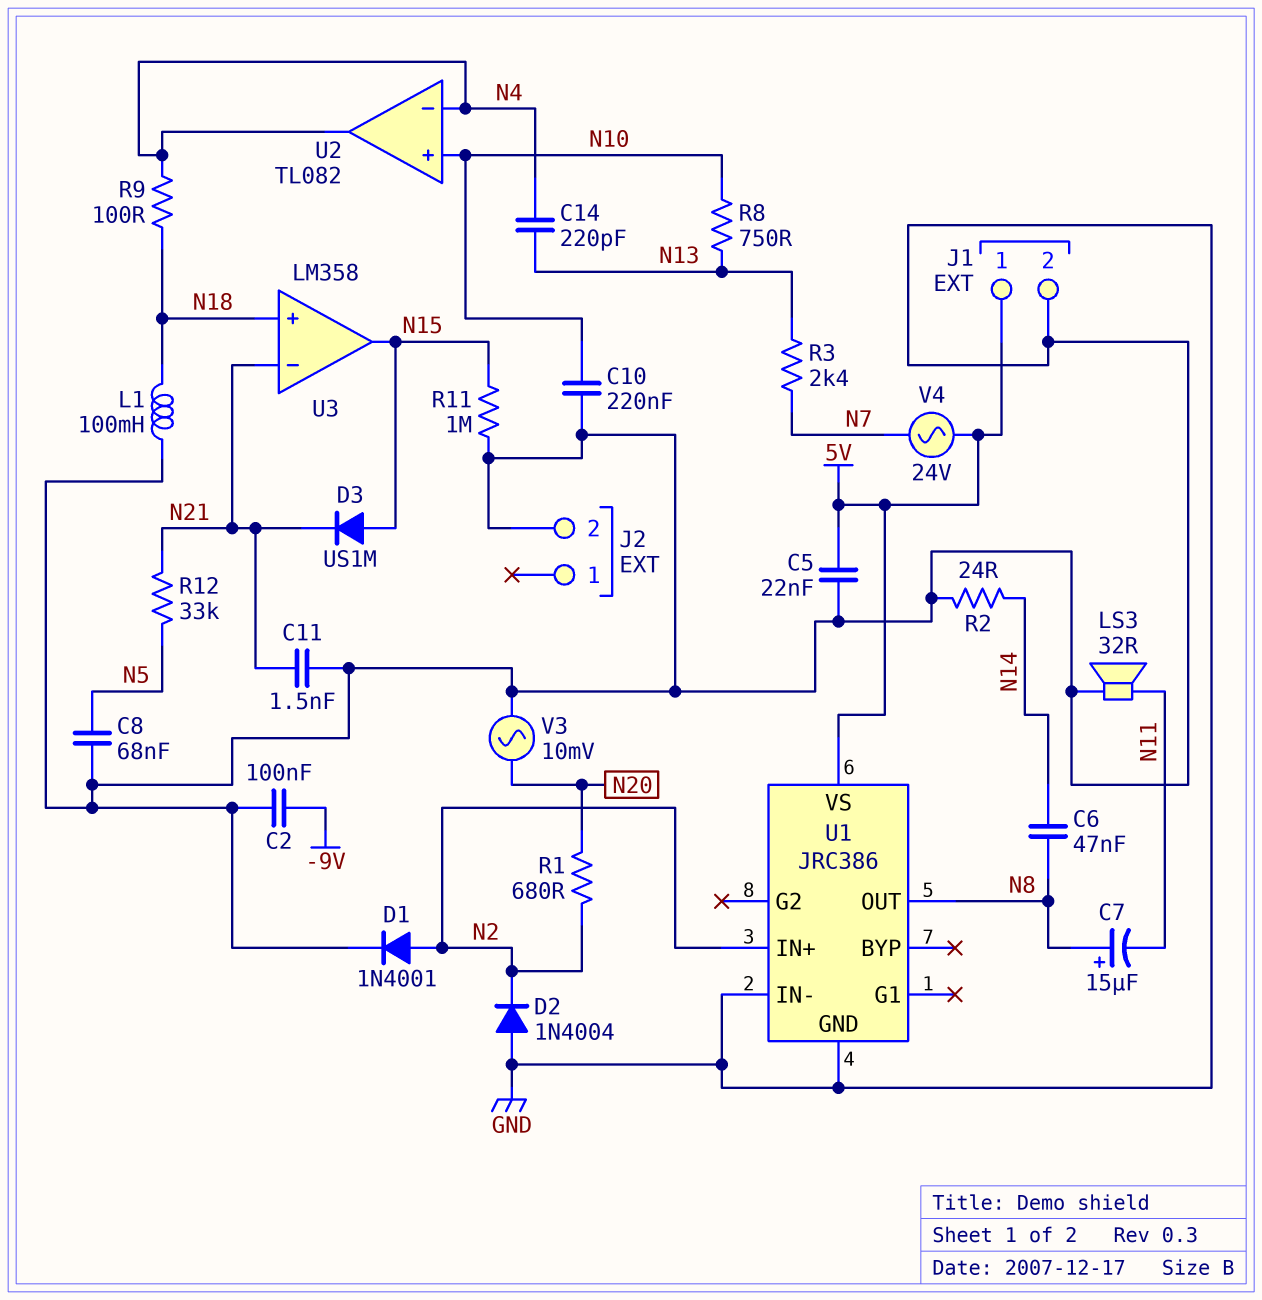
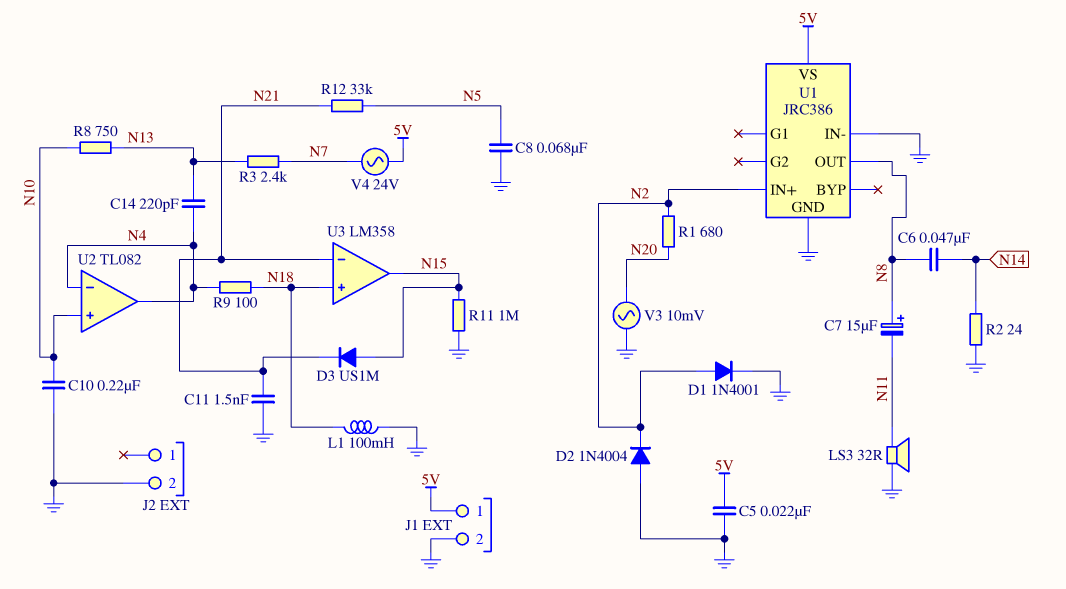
C2: 100nF (-9V, GND) -> none

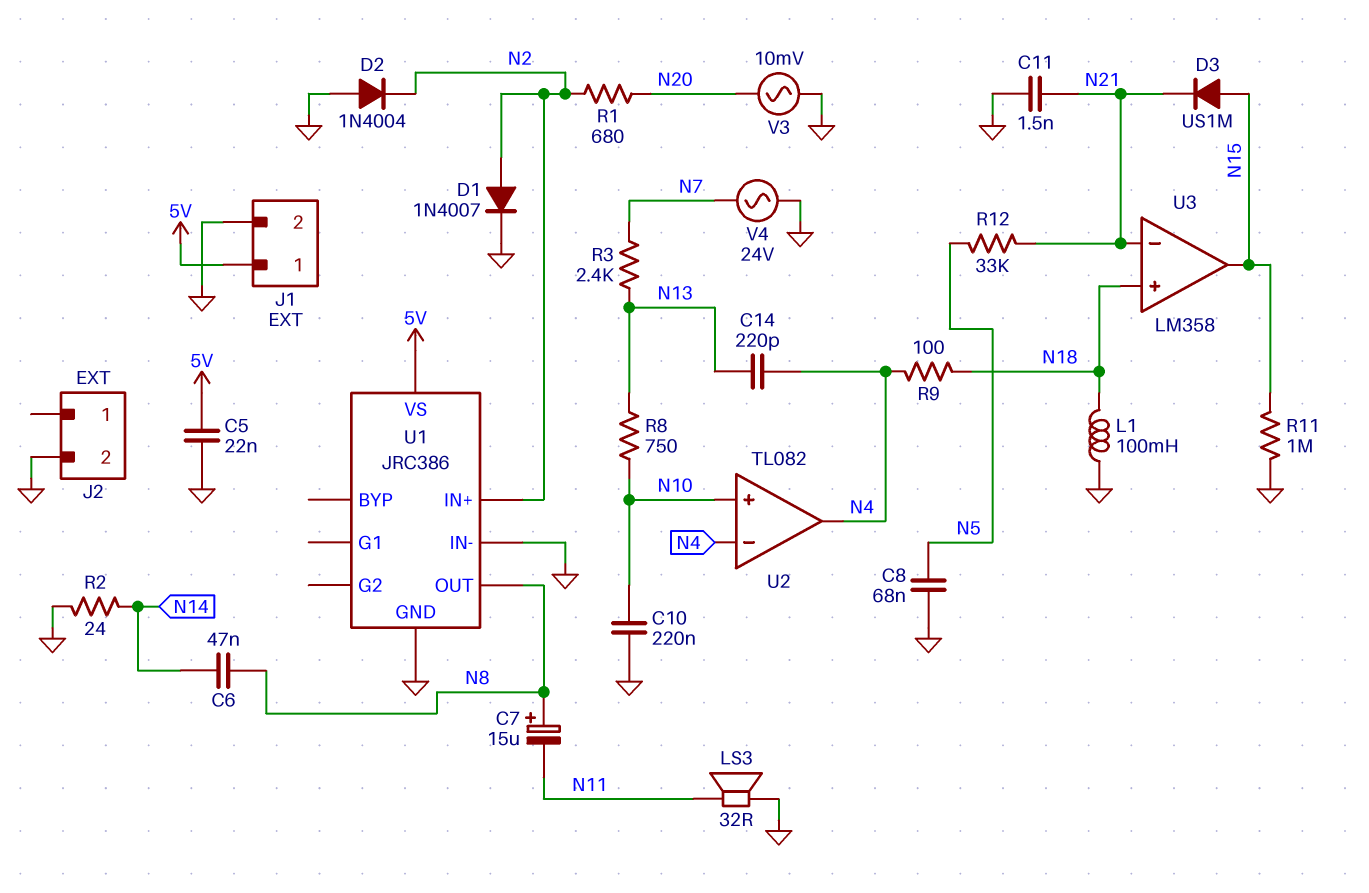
D1: diode 1N4001 (A N2, K GND) -> diode 1N4007 (A N2, K GND)
V4: AC 24V (5V, N7) -> AC 24V (GND, N7)

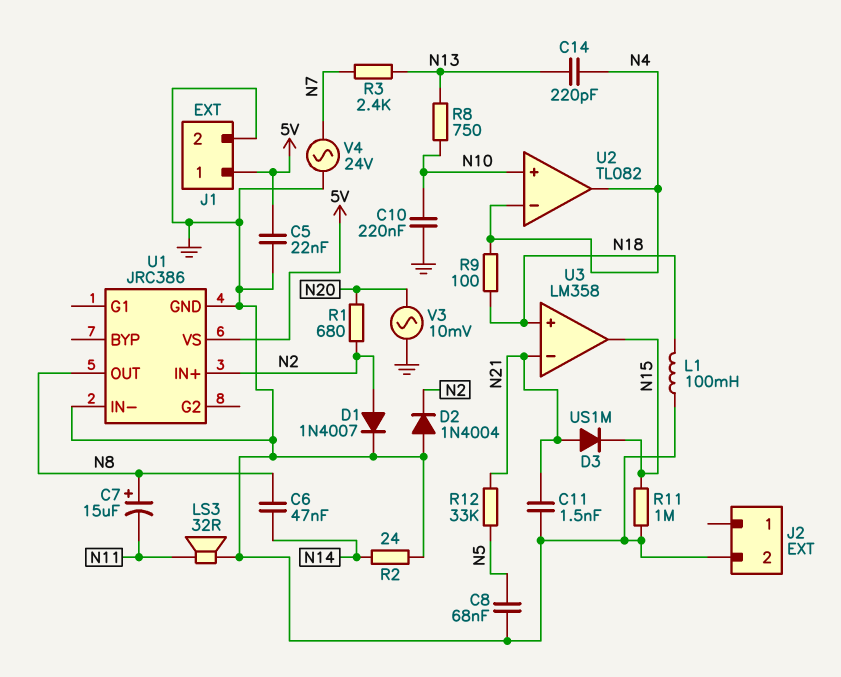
D3: diode US1M (A N15, K N21) -> diode US1M (A N21, K N15)

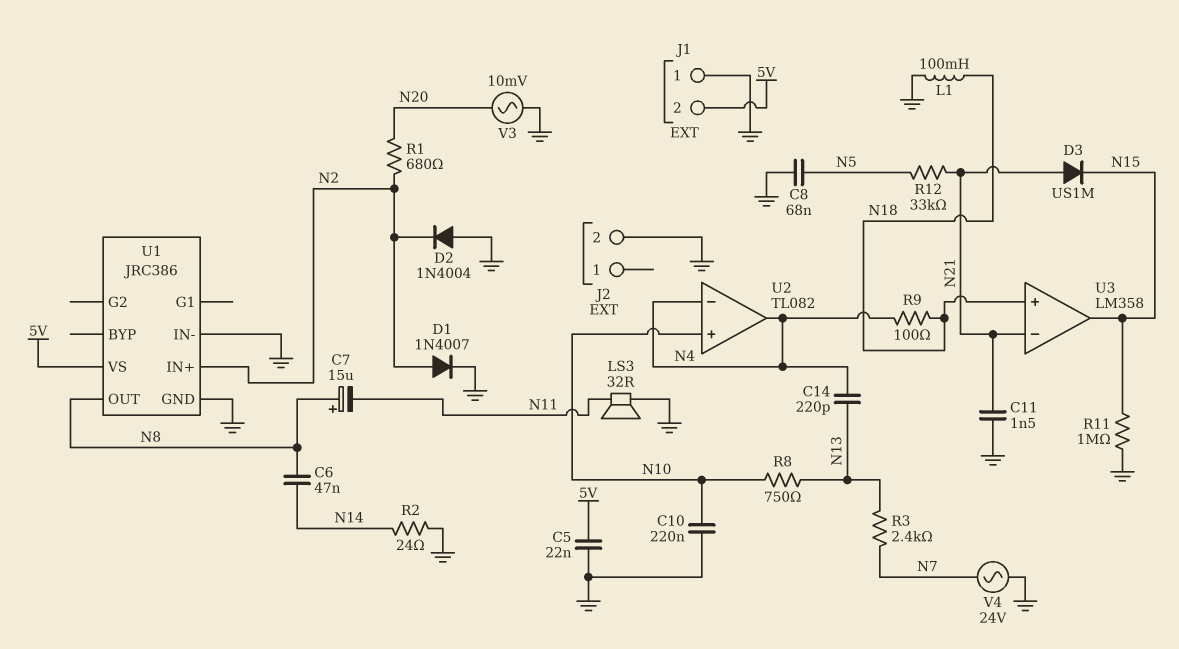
J1 pin 1: 5V -> GND
J1 pin 2: GND -> 5V

